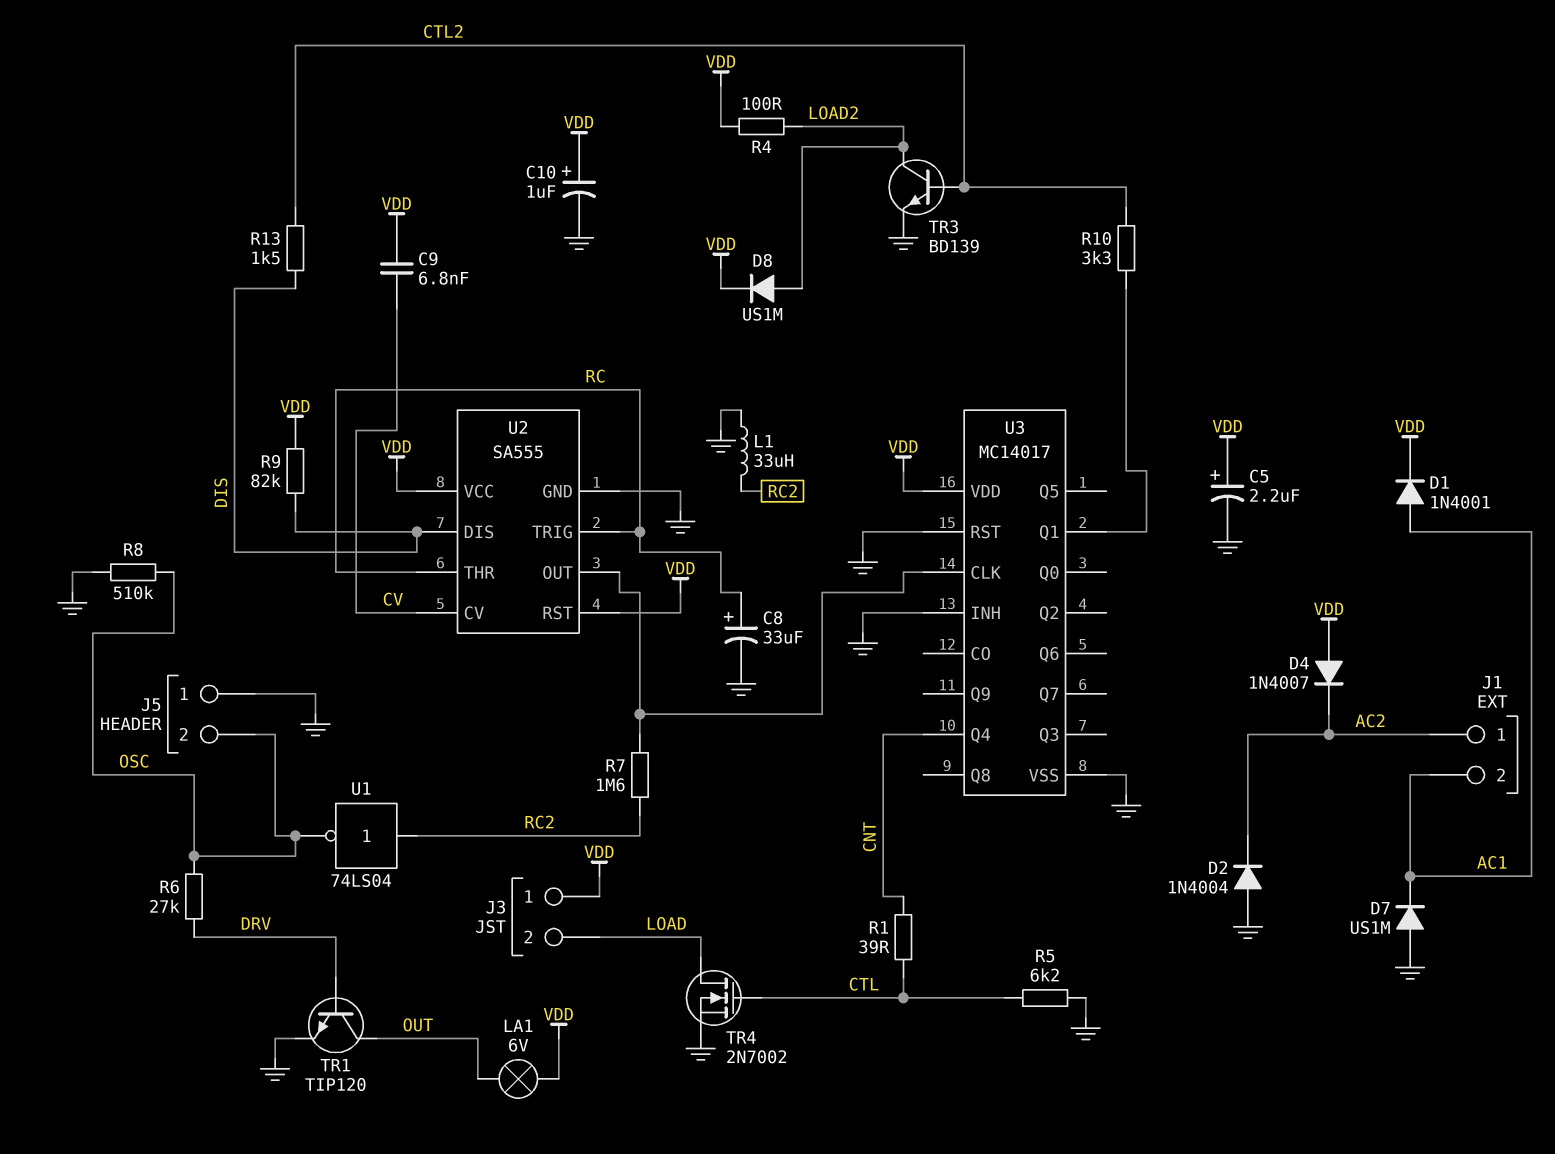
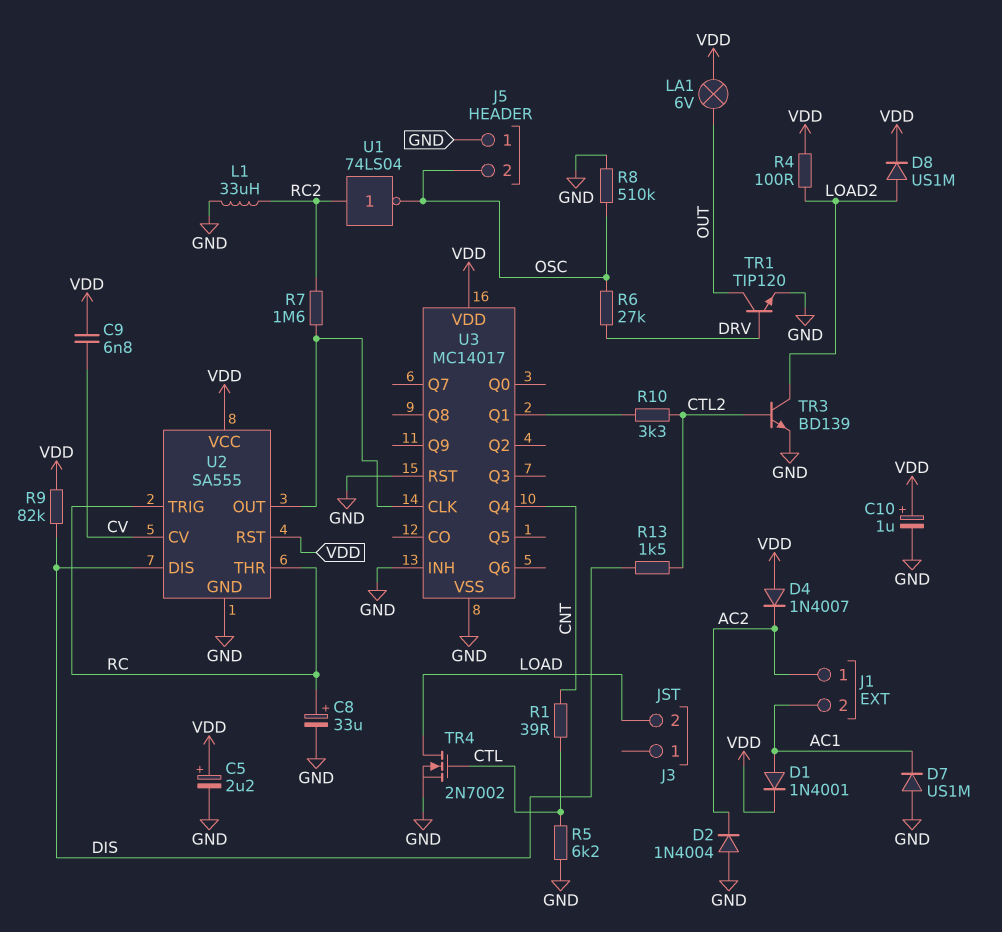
J3 pin 1: VDD -> none

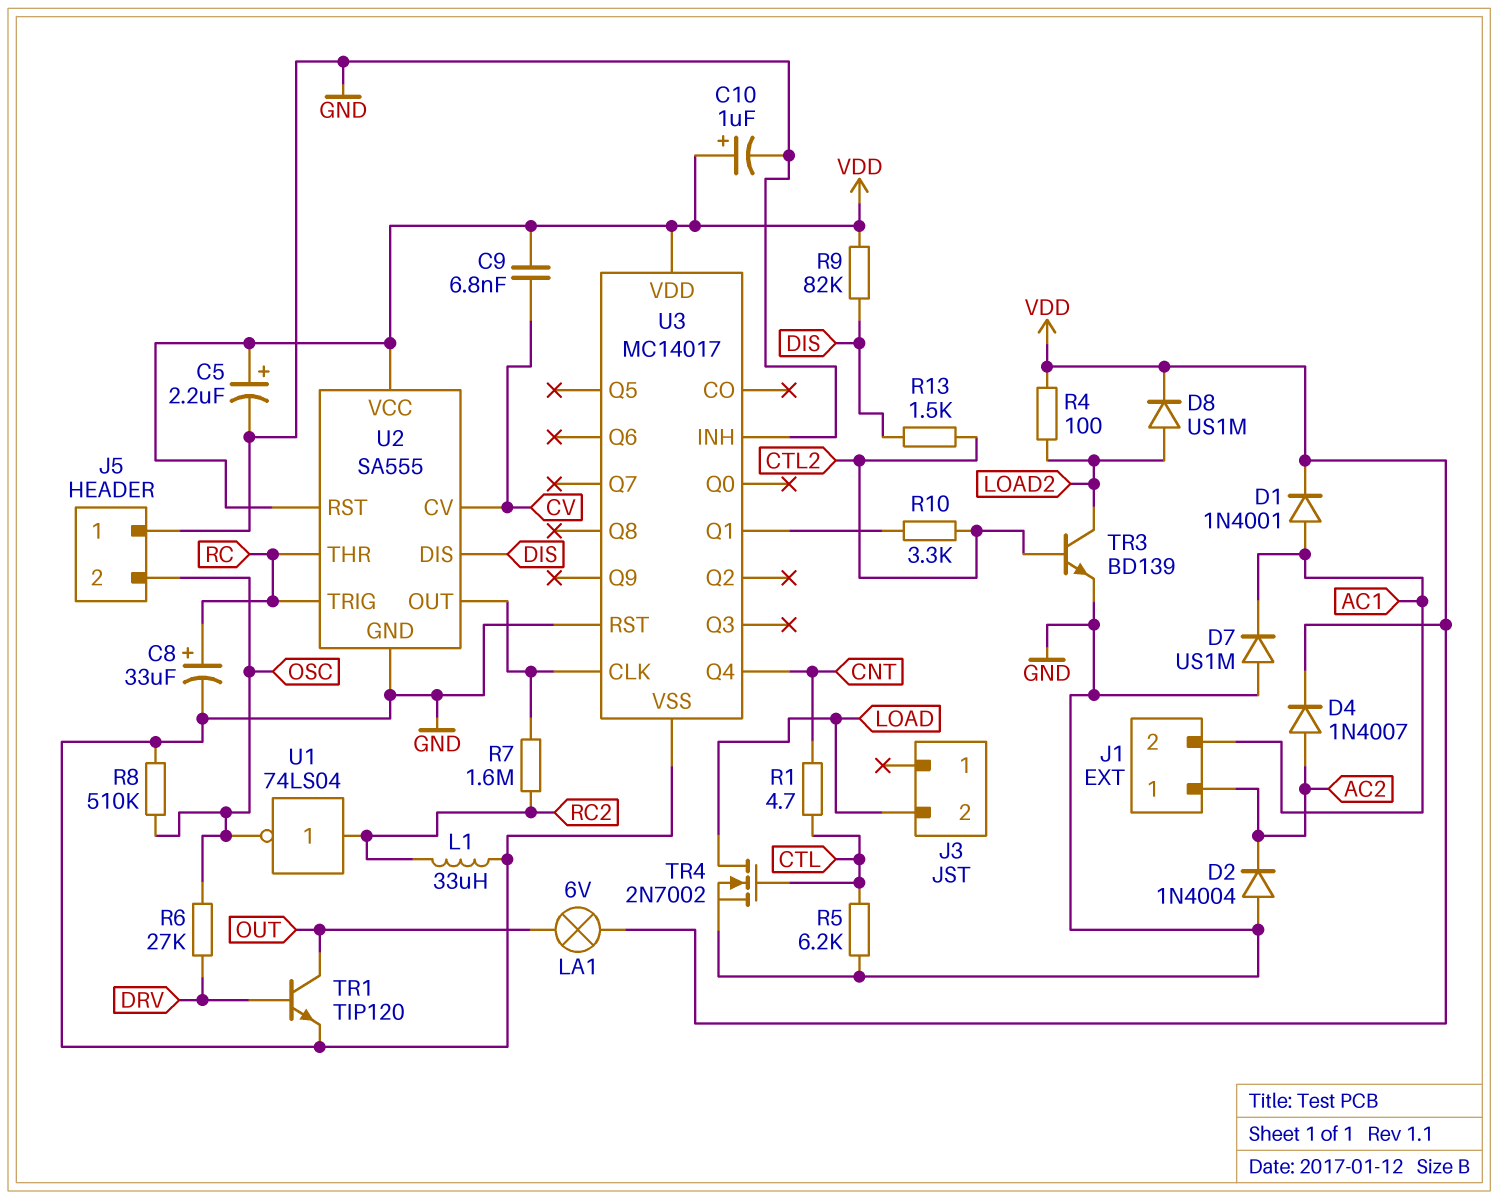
D4: diode 1N4007 (A VDD, K AC2) -> diode 1N4007 (A AC2, K VDD)
R1: 39 (CNT, CTL) -> 4.7 (CNT, CTL)

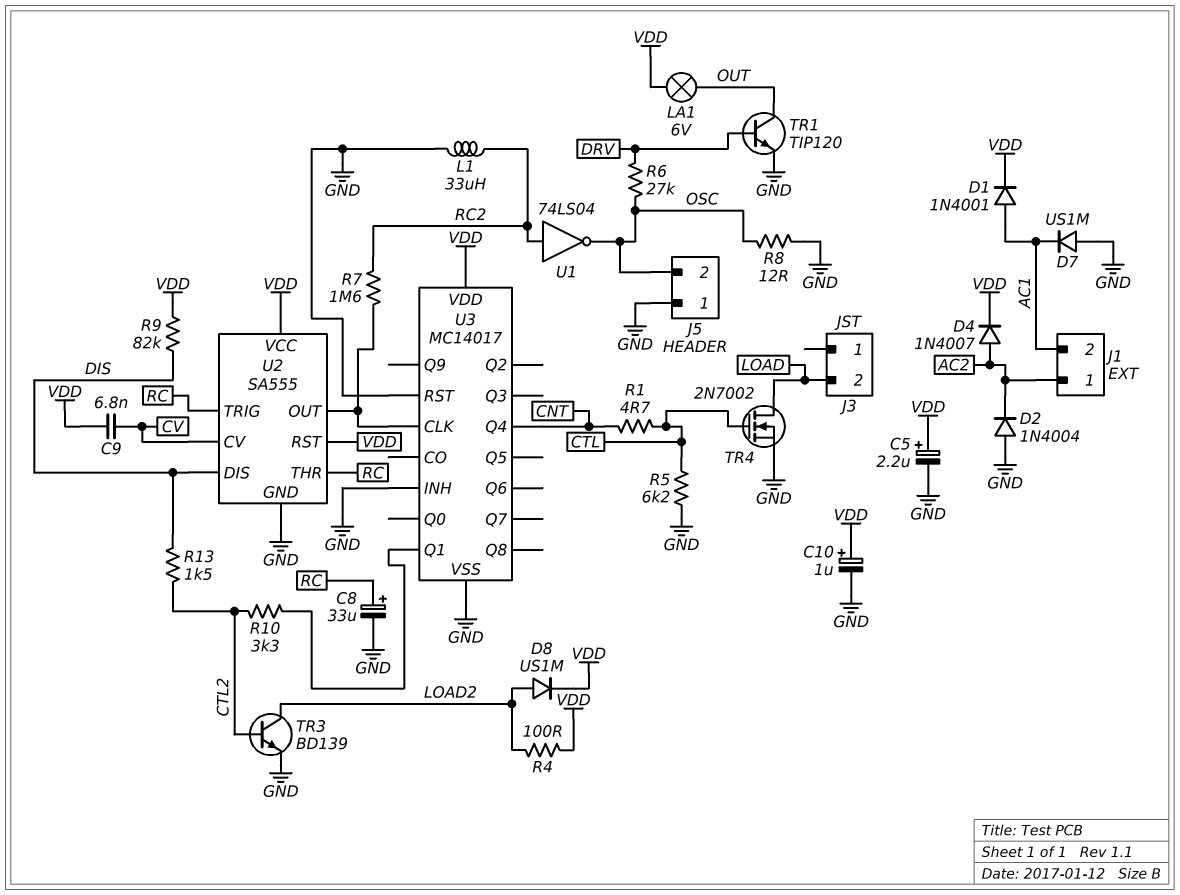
R8: 510k (GND, OSC) -> 12 (GND, OSC)

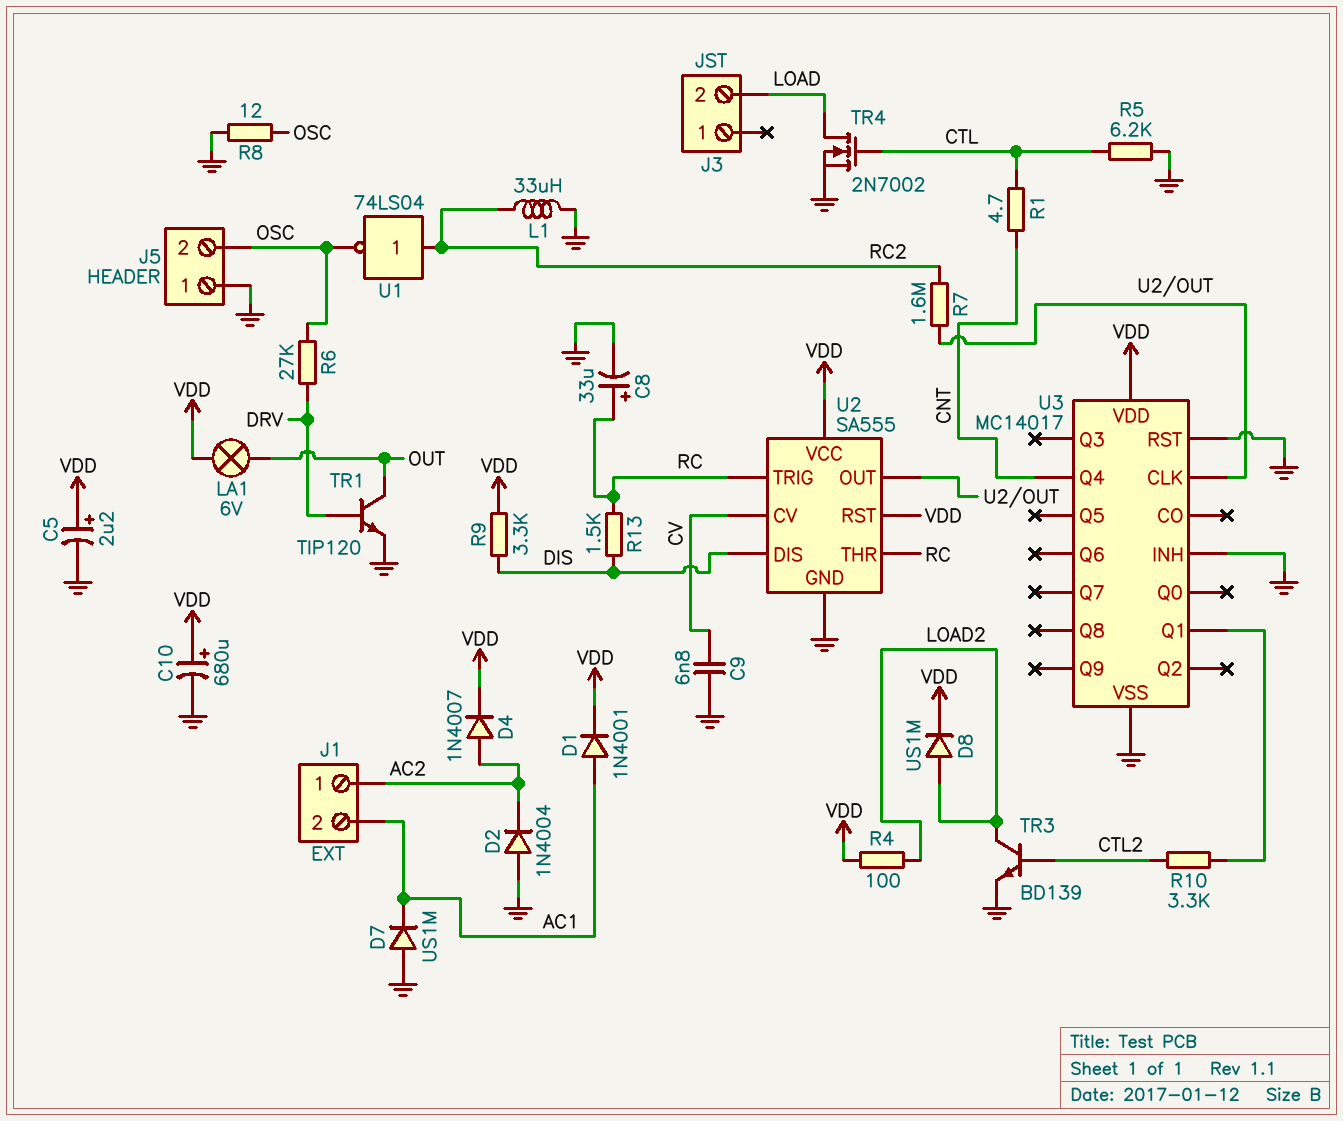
C9: 6.8nF (CV, VDD) -> 6.8nF (CV, GND)
C10: 1uF (plus VDD, minus GND) -> 680uF (plus VDD, minus GND)
R9: 82k (DIS, VDD) -> 3.3k (DIS, VDD)
R13: 1.5k (CTL2, DIS) -> 1.5k (DIS, RC)

